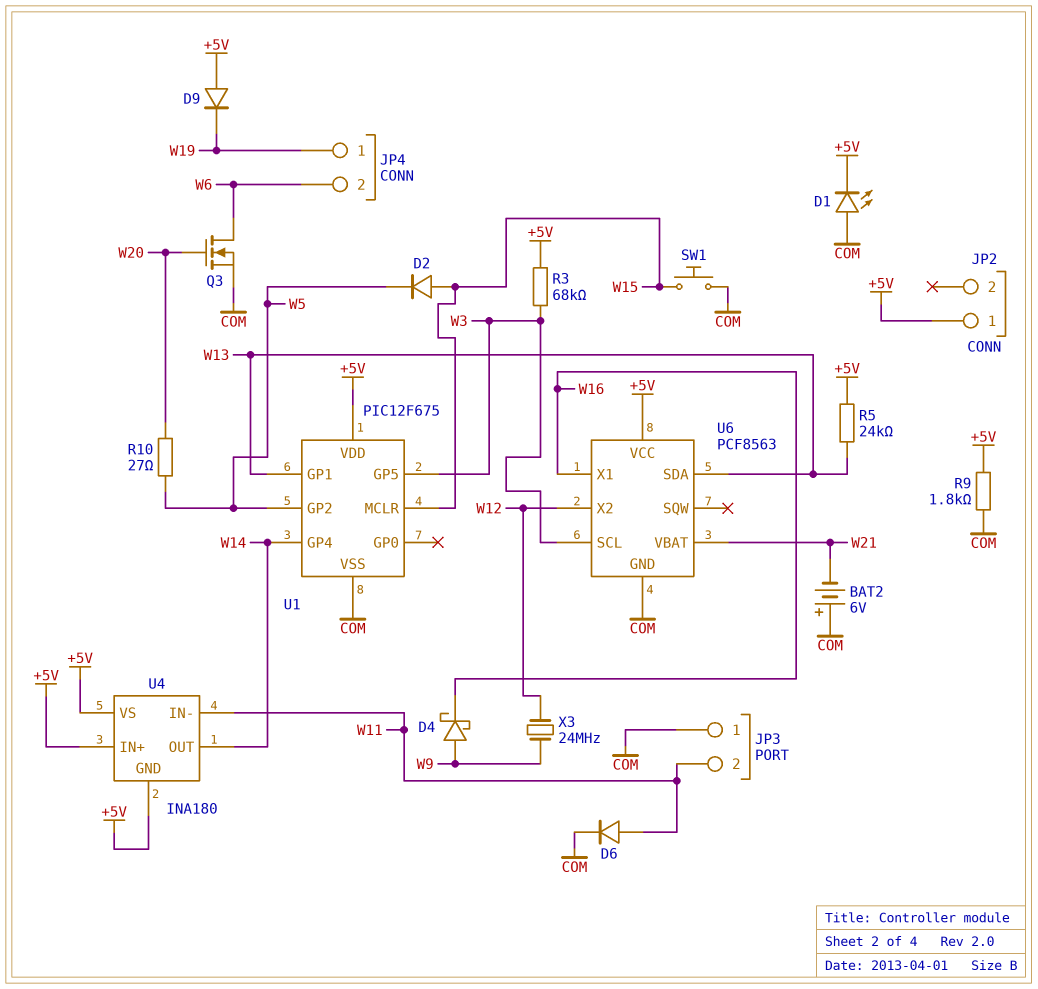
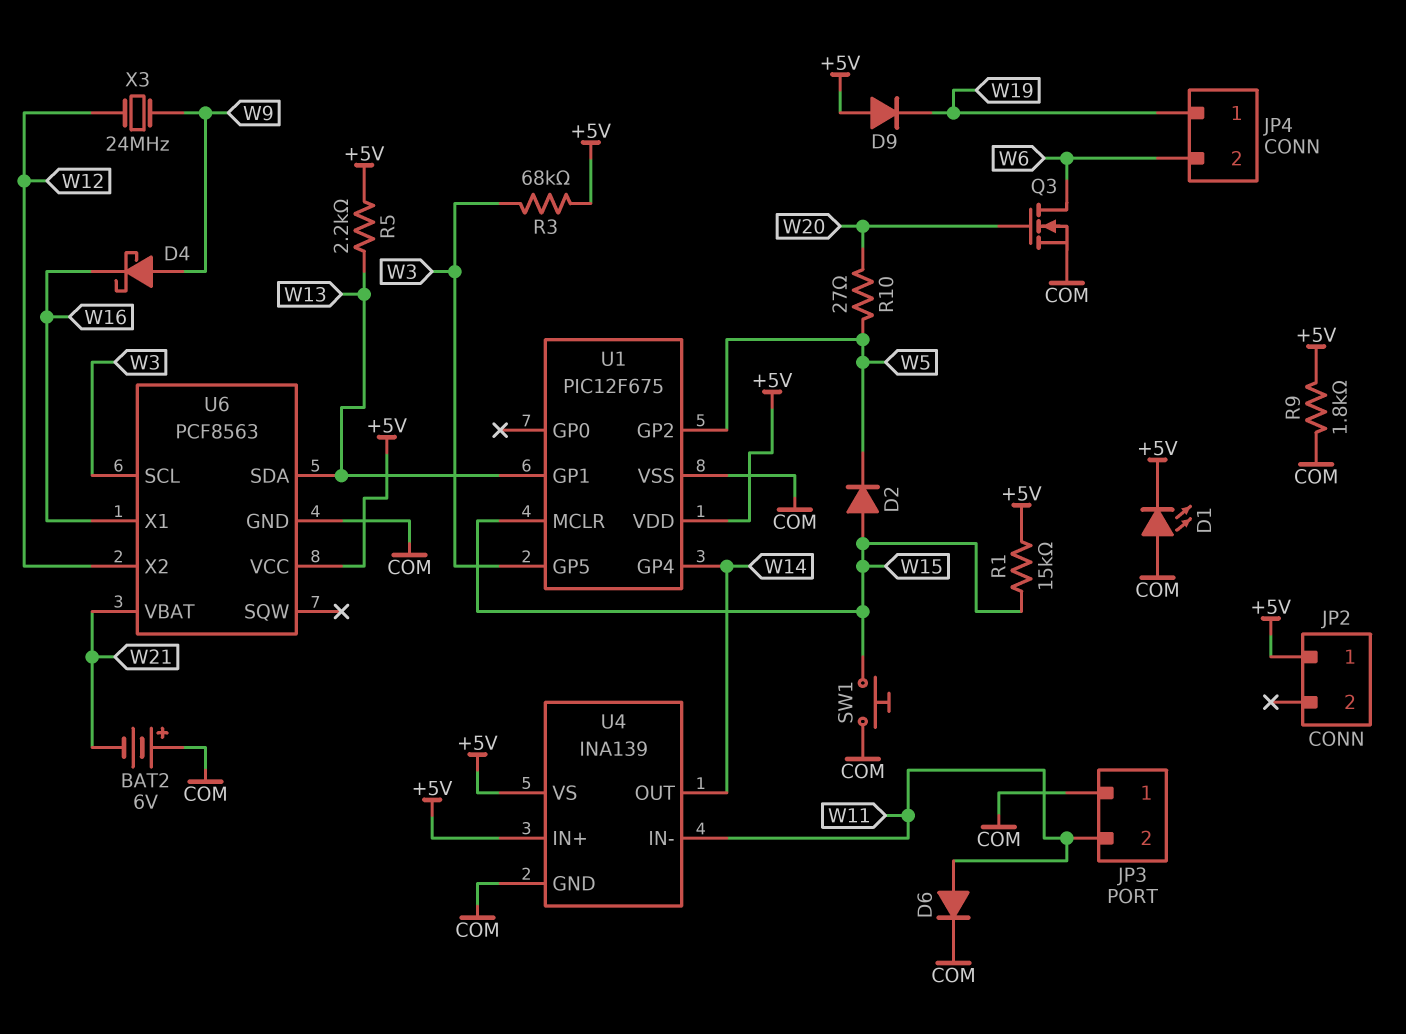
R1: none -> 15k (+5V, W15)
R5: 24k (+5V, W13) -> 2.2k (+5V, W13)
U4: INA180 -> INA139
U4 pin GND: +5V -> COM

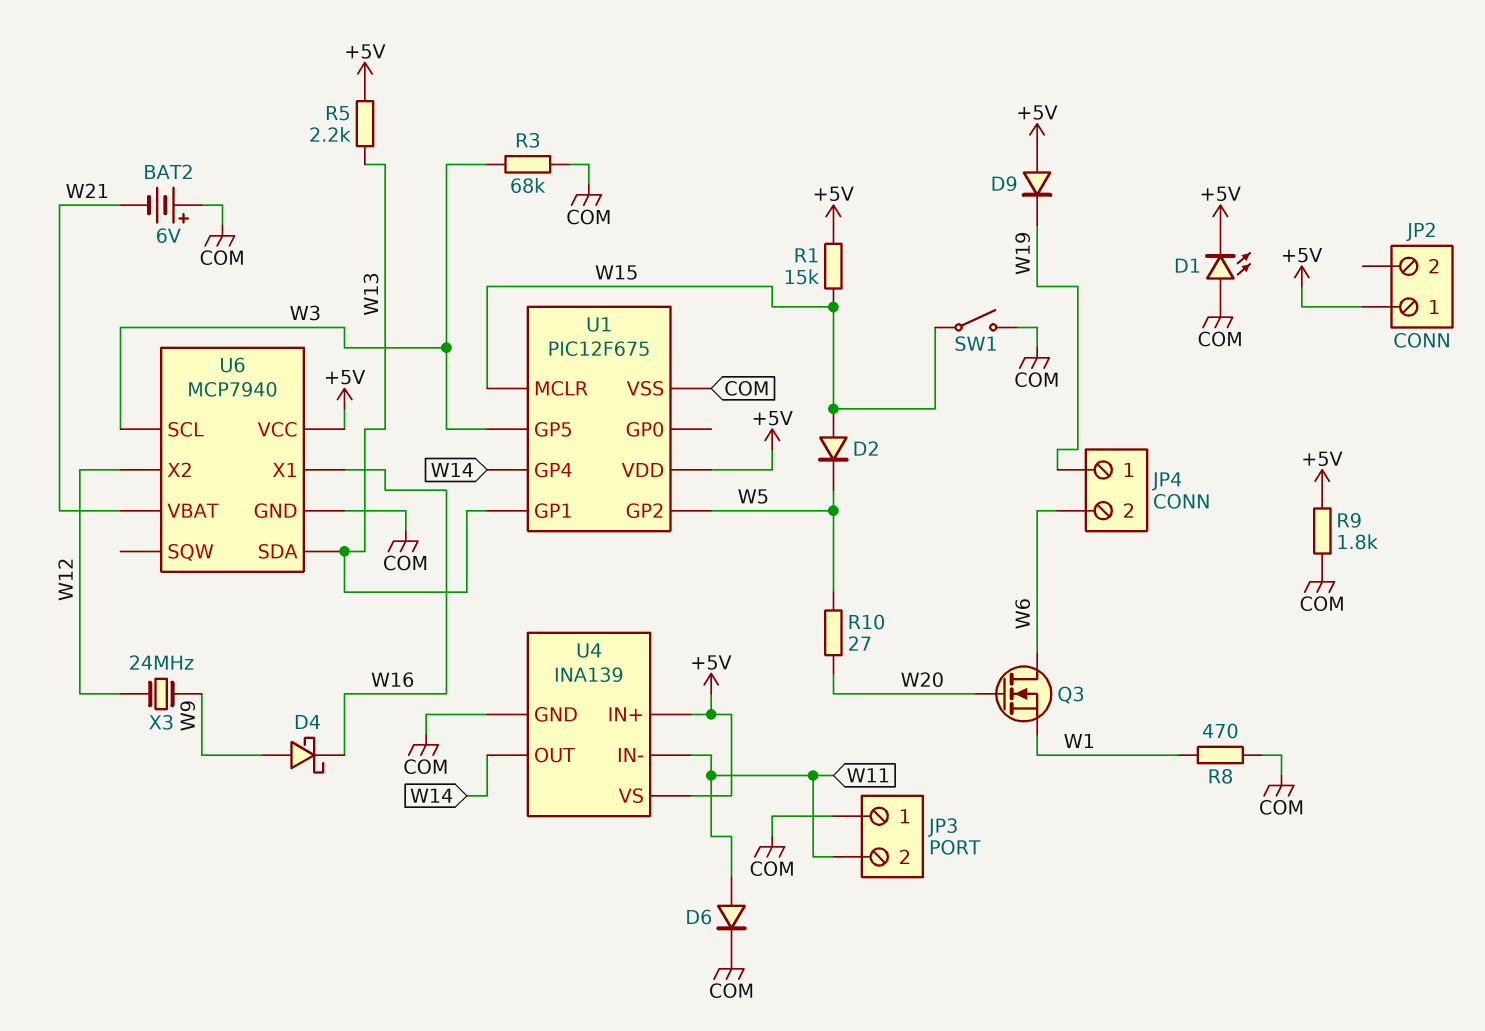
Q3: NMOS (G W20, D W6, S COM) -> NMOS (G W20, D W6, S W1)
R3: 68k (+5V, W3) -> 68k (COM, W3)
R8: none -> 470 (COM, W1)
SW1: button (COM, W15) -> switch (COM, W15)
U6: PCF8563 -> MCP7940

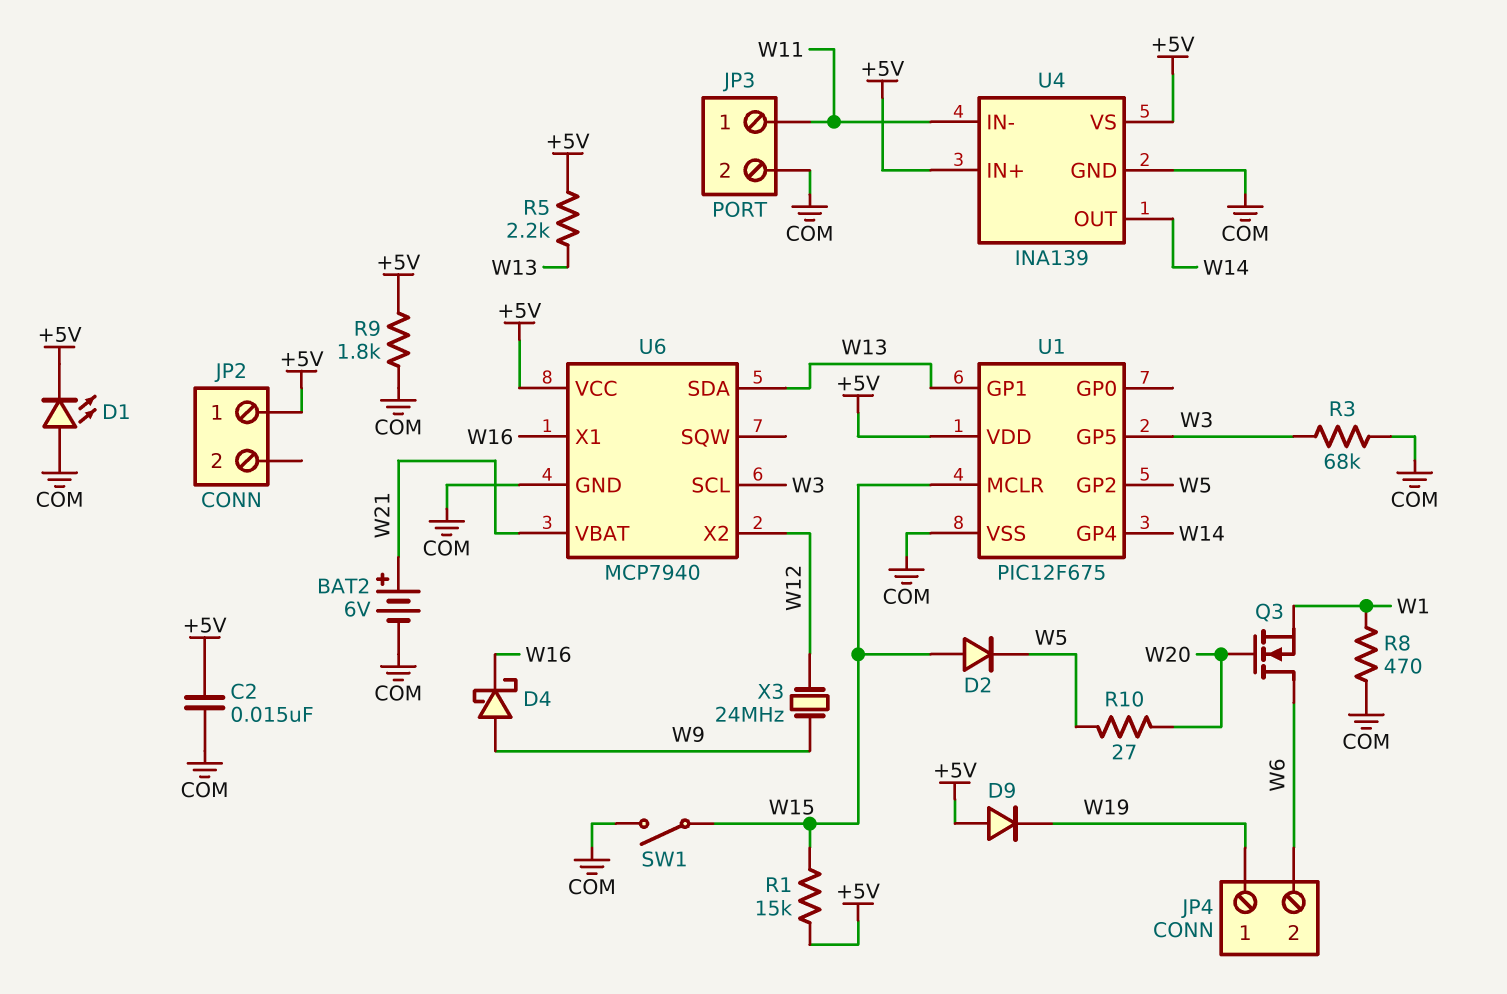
BAT2: 6V (plus COM, minus W21) -> 6V (plus W21, minus COM)
C2: none -> 15nF (+5V, COM)
D6: diode (A W11, K COM) -> none
JP3 pin 1: COM -> W11
JP3 pin 2: W11 -> COM

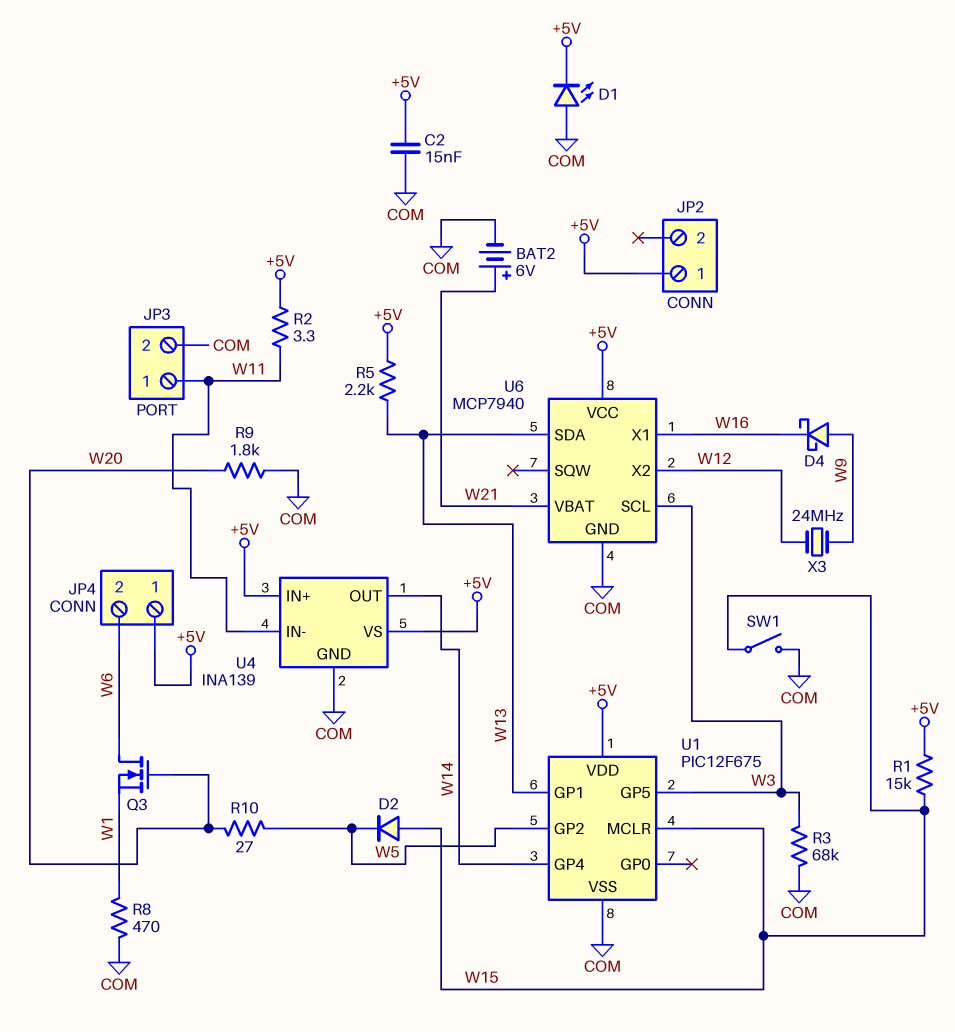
D9: diode (A +5V, K W19) -> none
JP4 pin 1: W19 -> +5V
R2: none -> 3.3 (+5V, W11)
R9: 1.8k (+5V, COM) -> 1.8k (COM, W20)

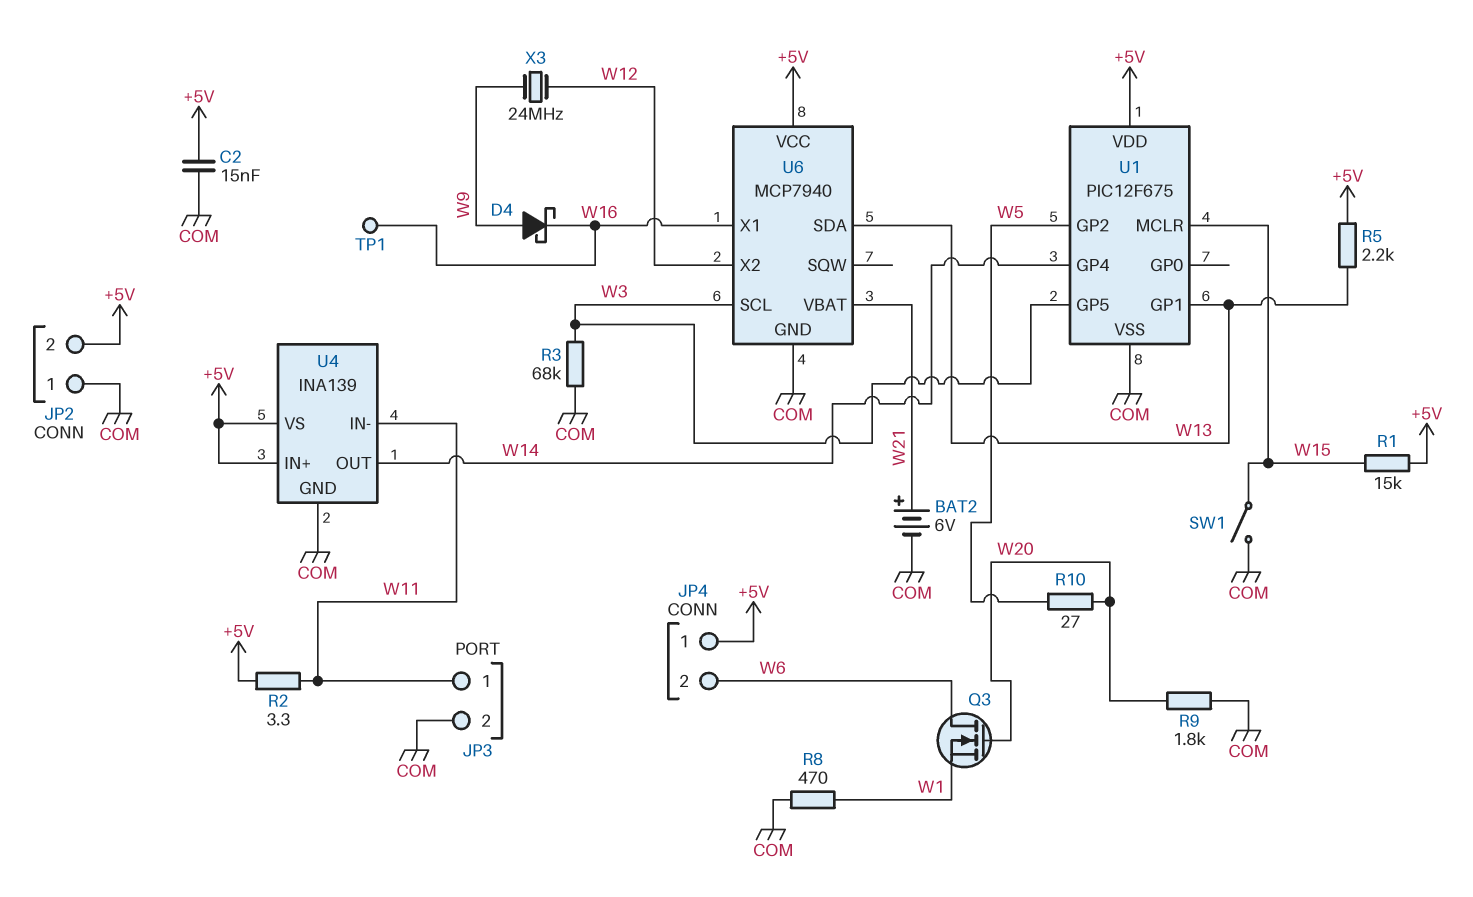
D1: LED (A COM, K +5V) -> none
D2: diode (A W15, K W5) -> none
JP2 pin 1: +5V -> COM
JP2 pin 2: none -> +5V
TP1: none -> test point (W16)

